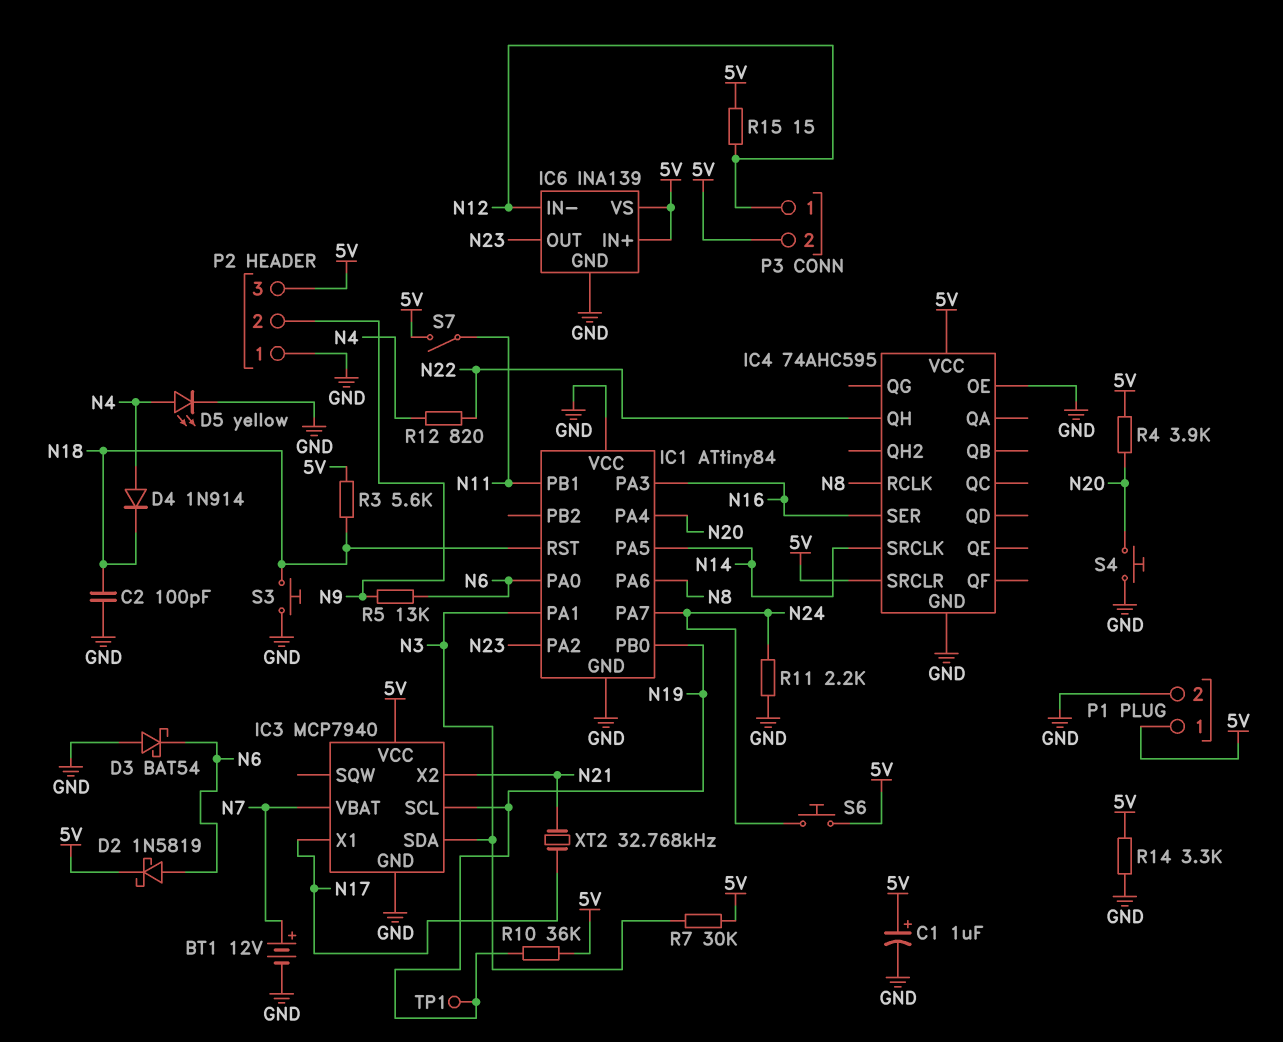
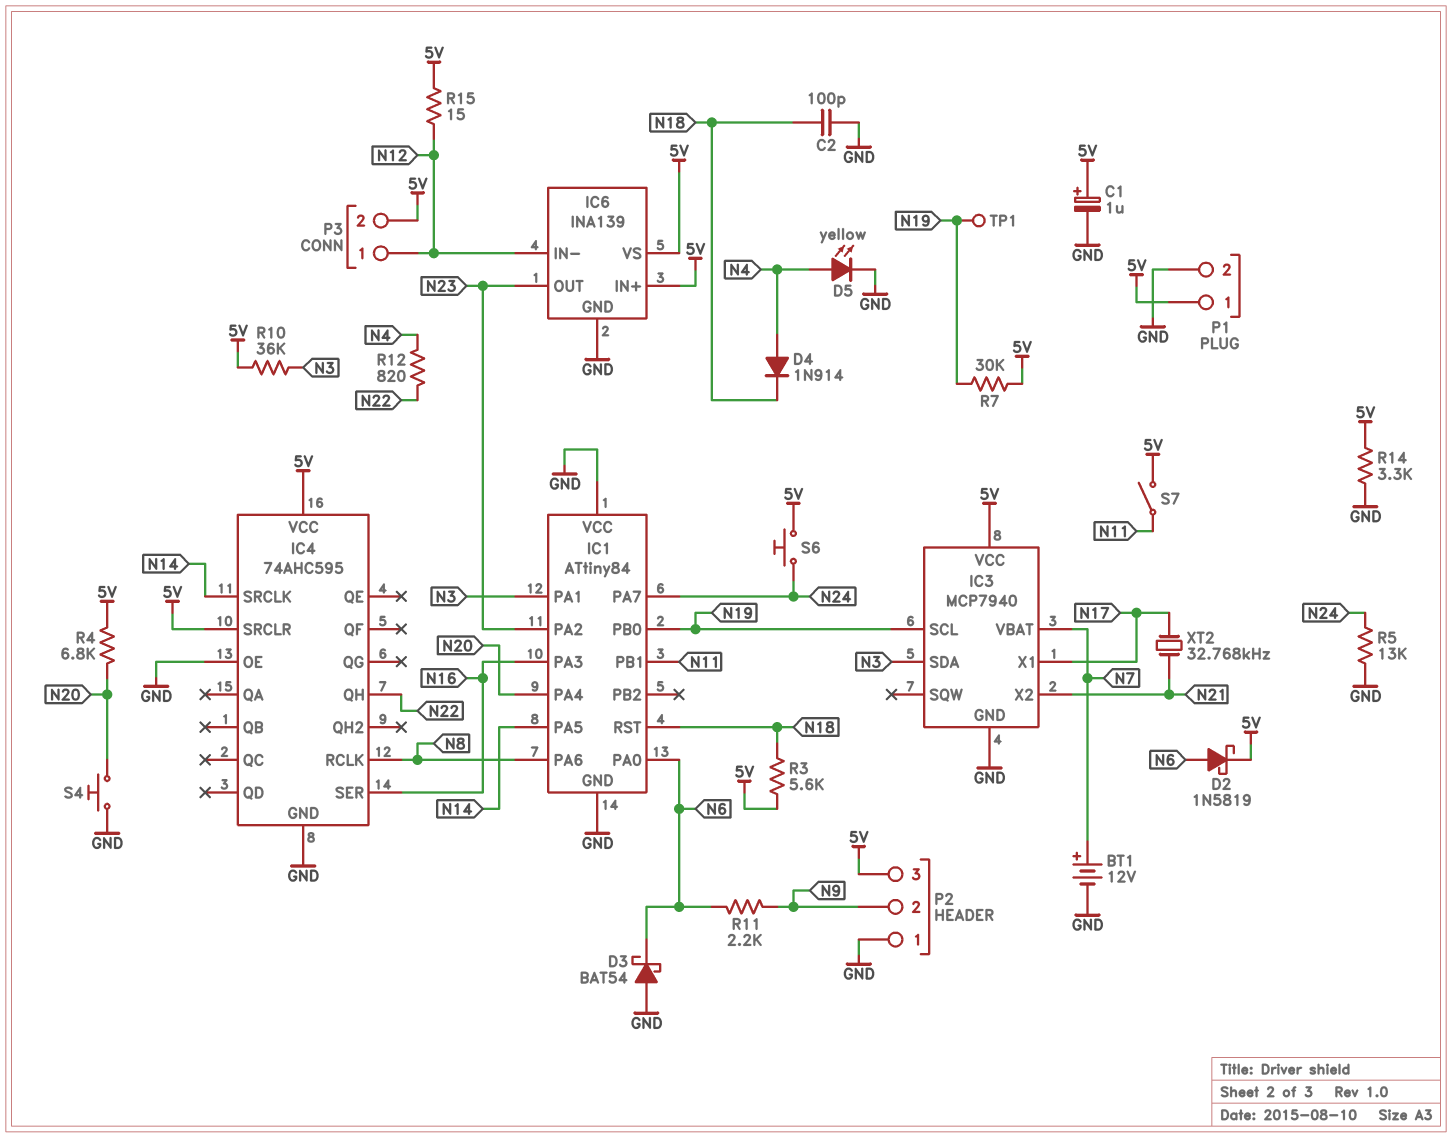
R4: 3.9k (5V, N20) -> 6.8k (5V, N20)
R5: 13k (N6, N9) -> 13k (GND, N24)
R7: 30k (5V, N3) -> 30k (5V, N19)
R10: 36k (5V, N19) -> 36k (5V, N3)
R11: 2.2k (GND, N24) -> 2.2k (N6, N9)
S3: button (GND, N18) -> none

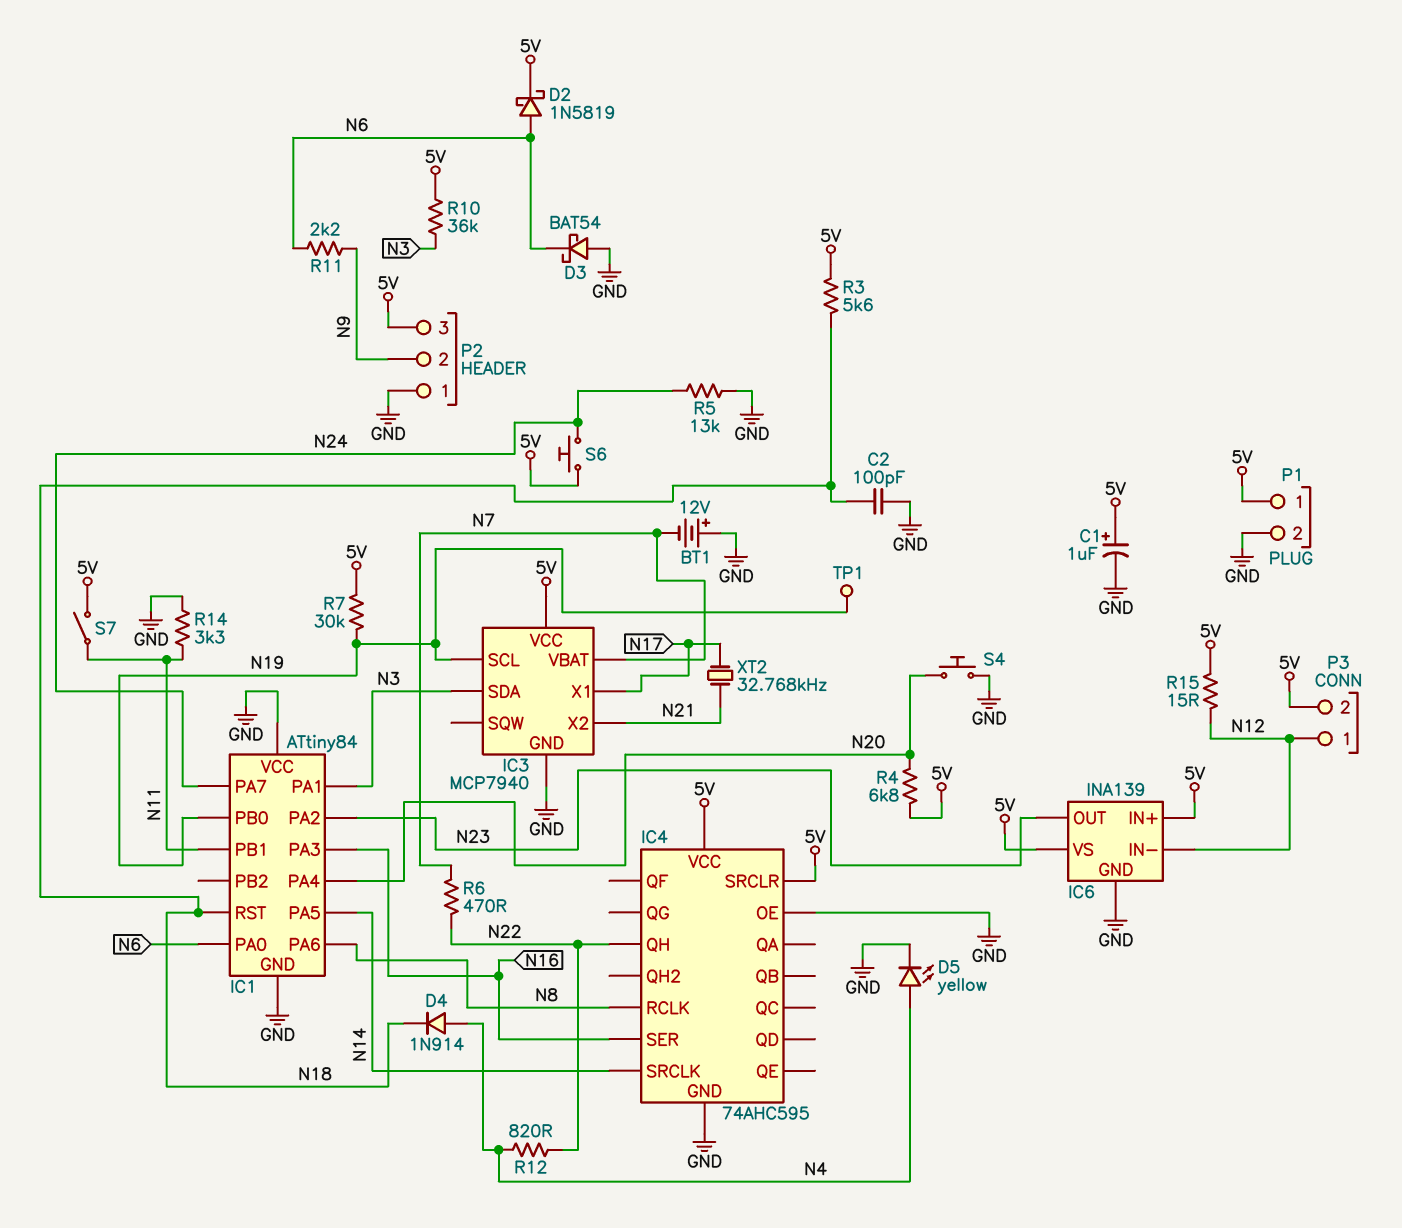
BT1: 12V (plus N7, minus GND) -> 12V (plus GND, minus N7)
R6: none -> 470 (N7, N22)
R14: 3.3k (5V, GND) -> 3.3k (GND, N11)

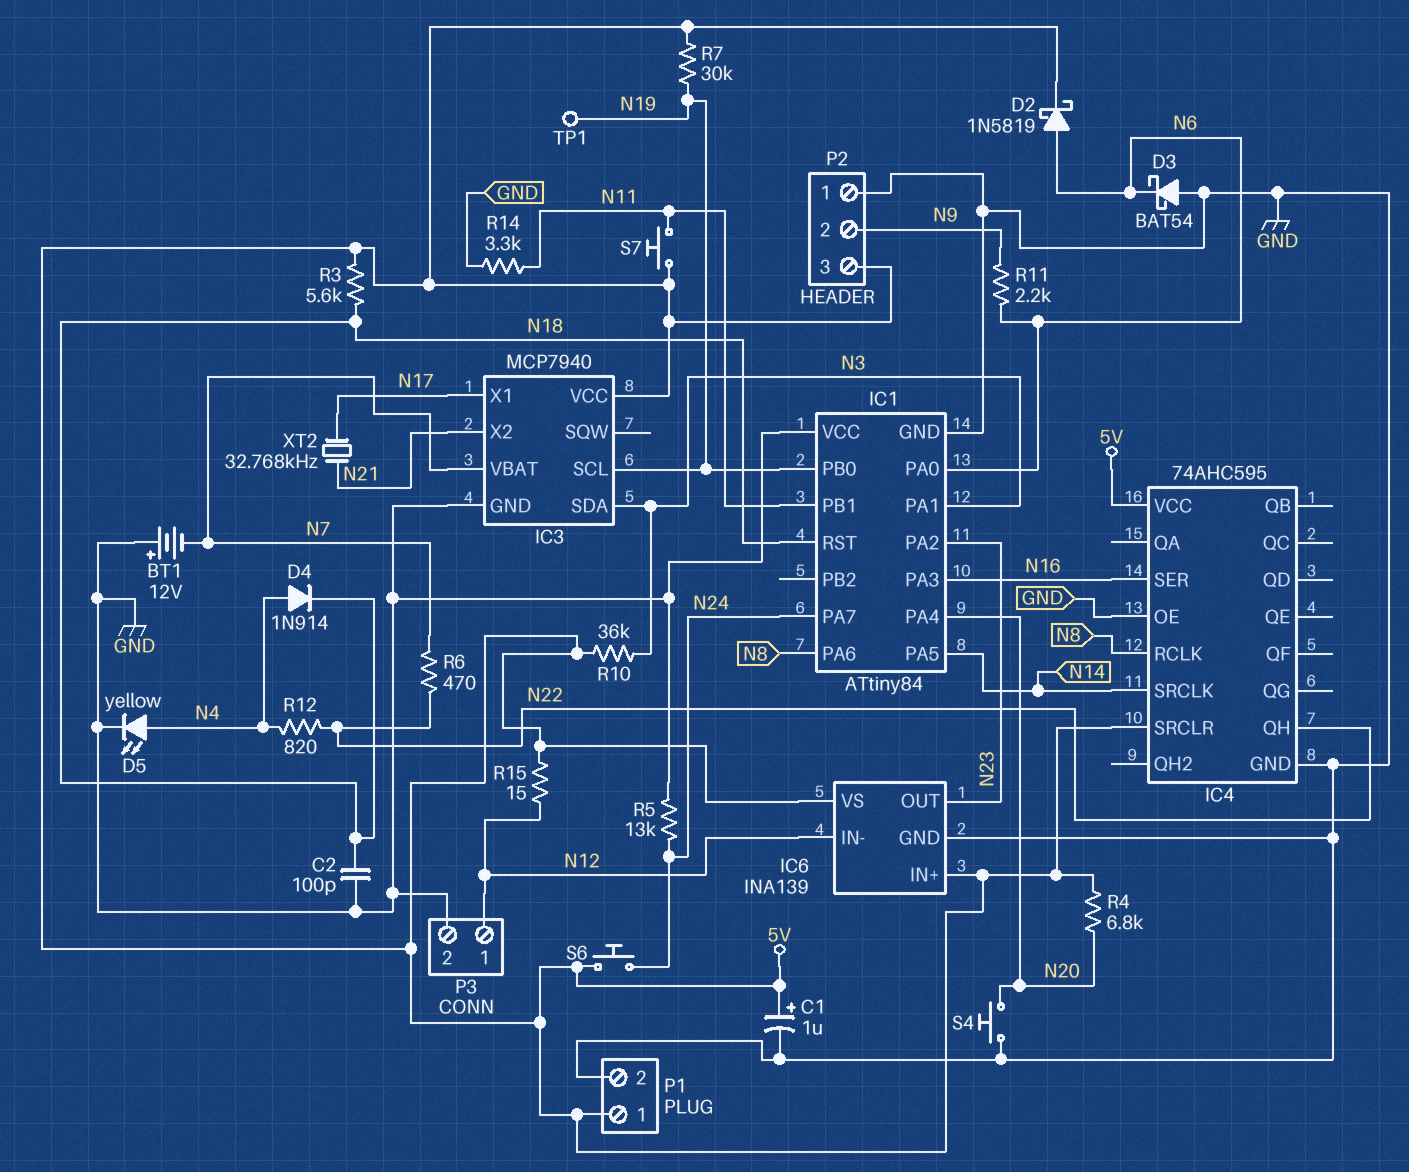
P3 pin 2: 5V -> GND
S7: switch (5V, N11) -> button (5V, N11)

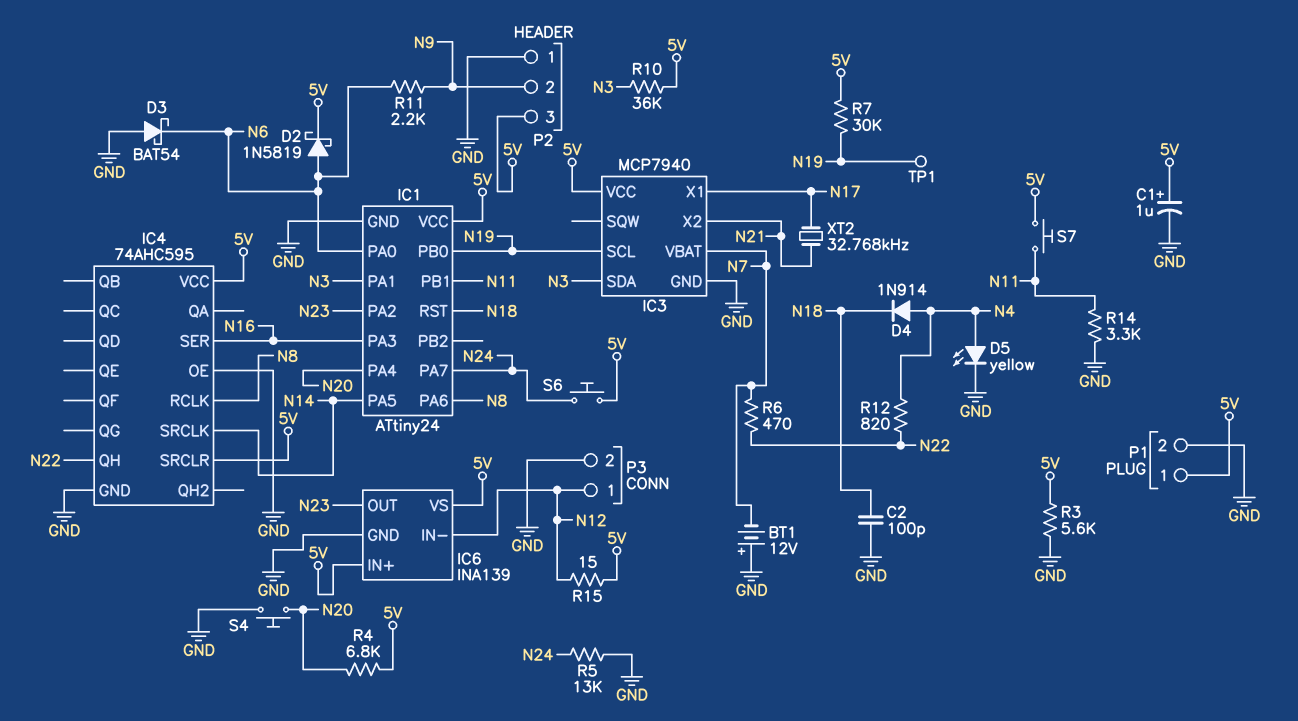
IC1: ATtiny84 -> ATtiny24
IC1 pin VCC: GND -> 5V
R3: 5.6k (5V, N18) -> 5.6k (5V, GND)

